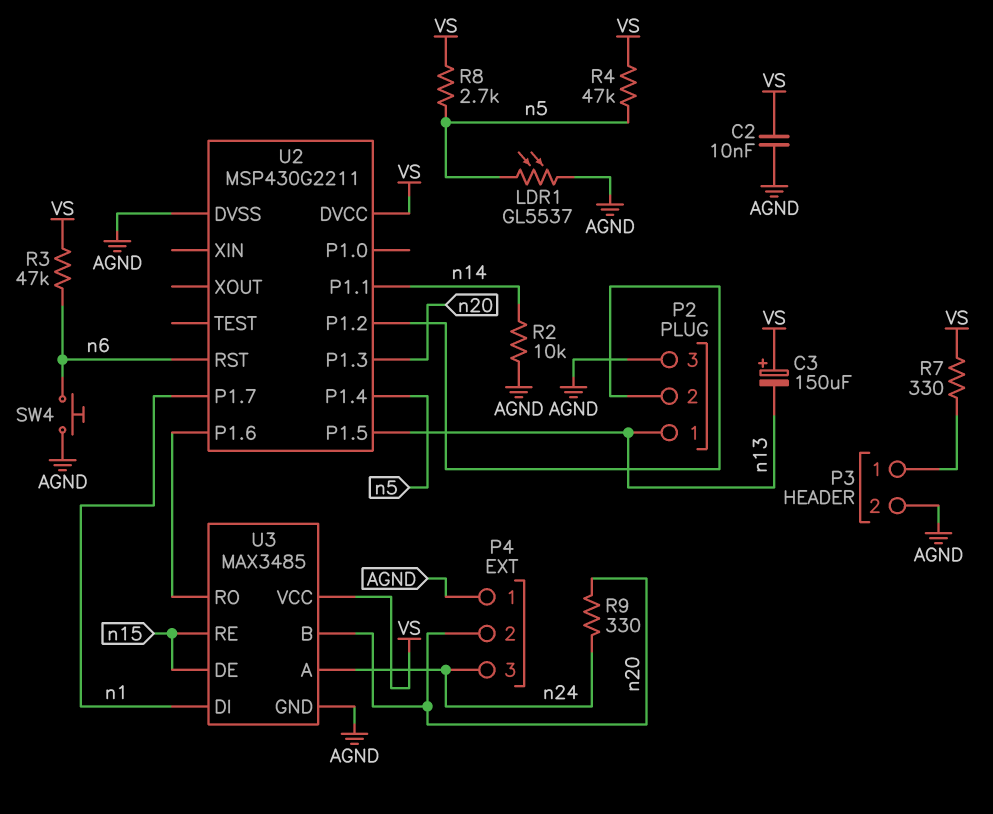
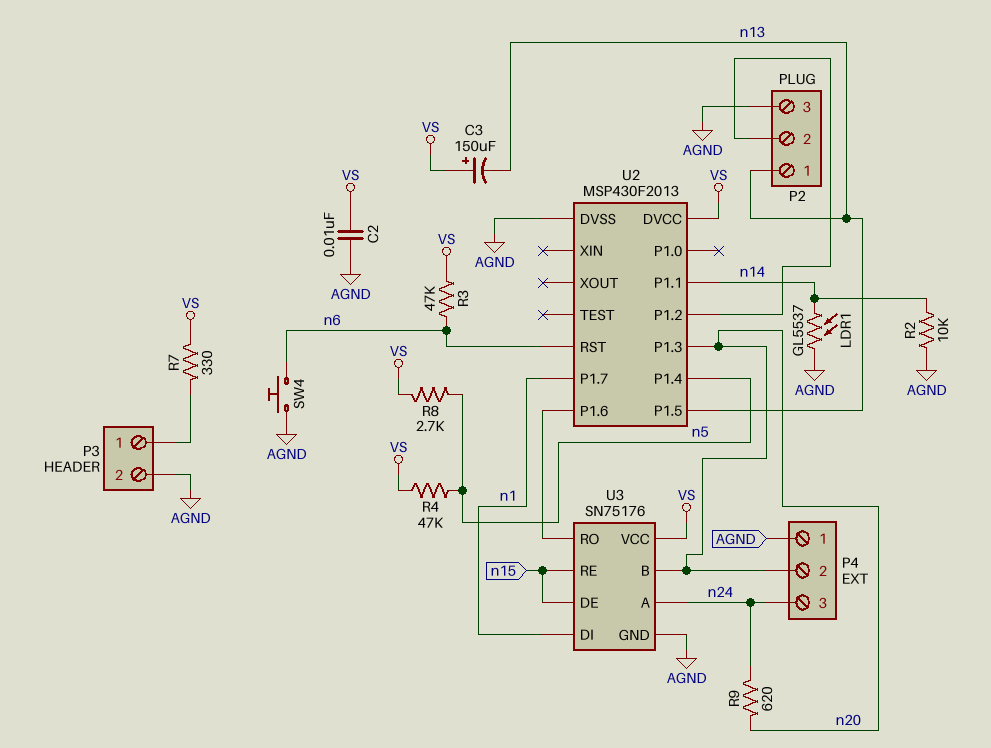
LDR1: GL5537 (AGND, n5) -> GL5537 (AGND, n14)
R9: 330 (n20, n24) -> 620 (n20, n24)
U2: MSP430G2211 -> MSP430F2013
U3: MAX3485 -> SN75176

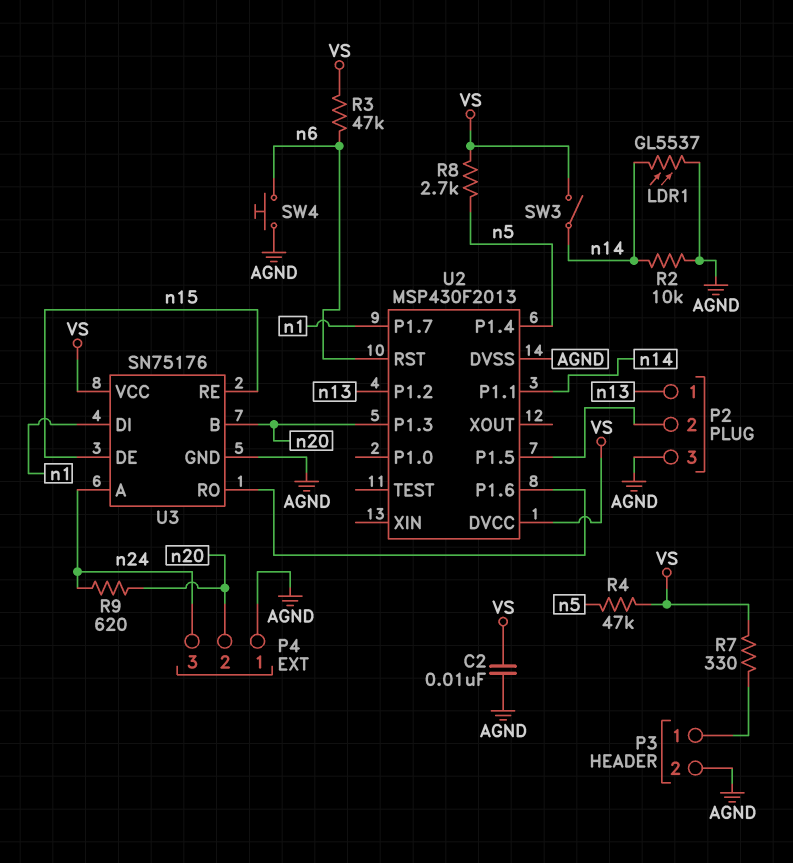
C3: 150uF (plus VS, minus n13) -> none
SW3: none -> switch (VS, n14)
U2 pin P1.2: P2/2 -> n13
U2 pin P1.5: n13 -> P2/2

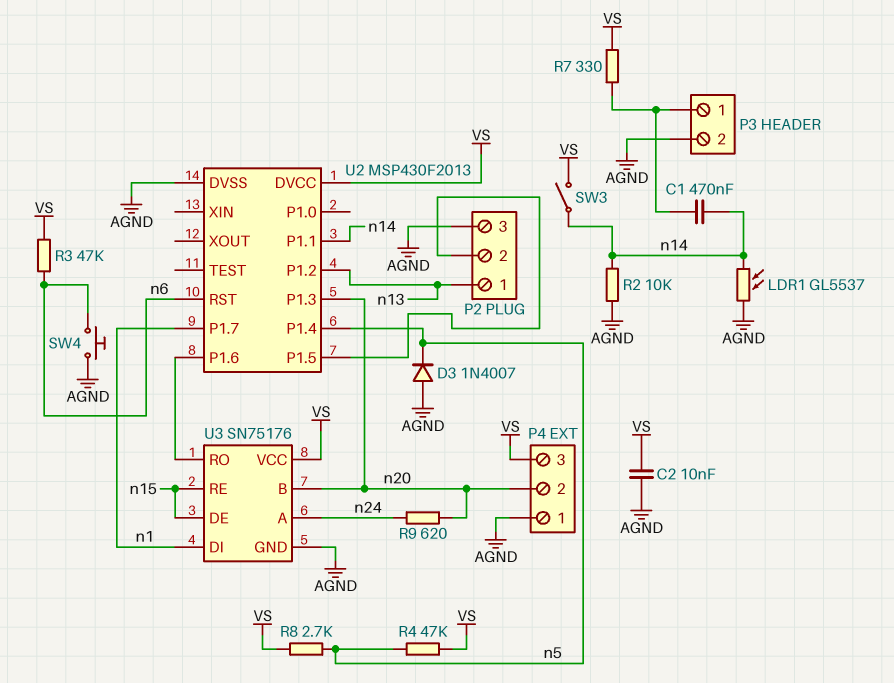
C1: none -> 470nF (P3/1, n14)
D3: none -> diode 1N4007 (A AGND, K n5)
P4 pin 3: n24 -> VS

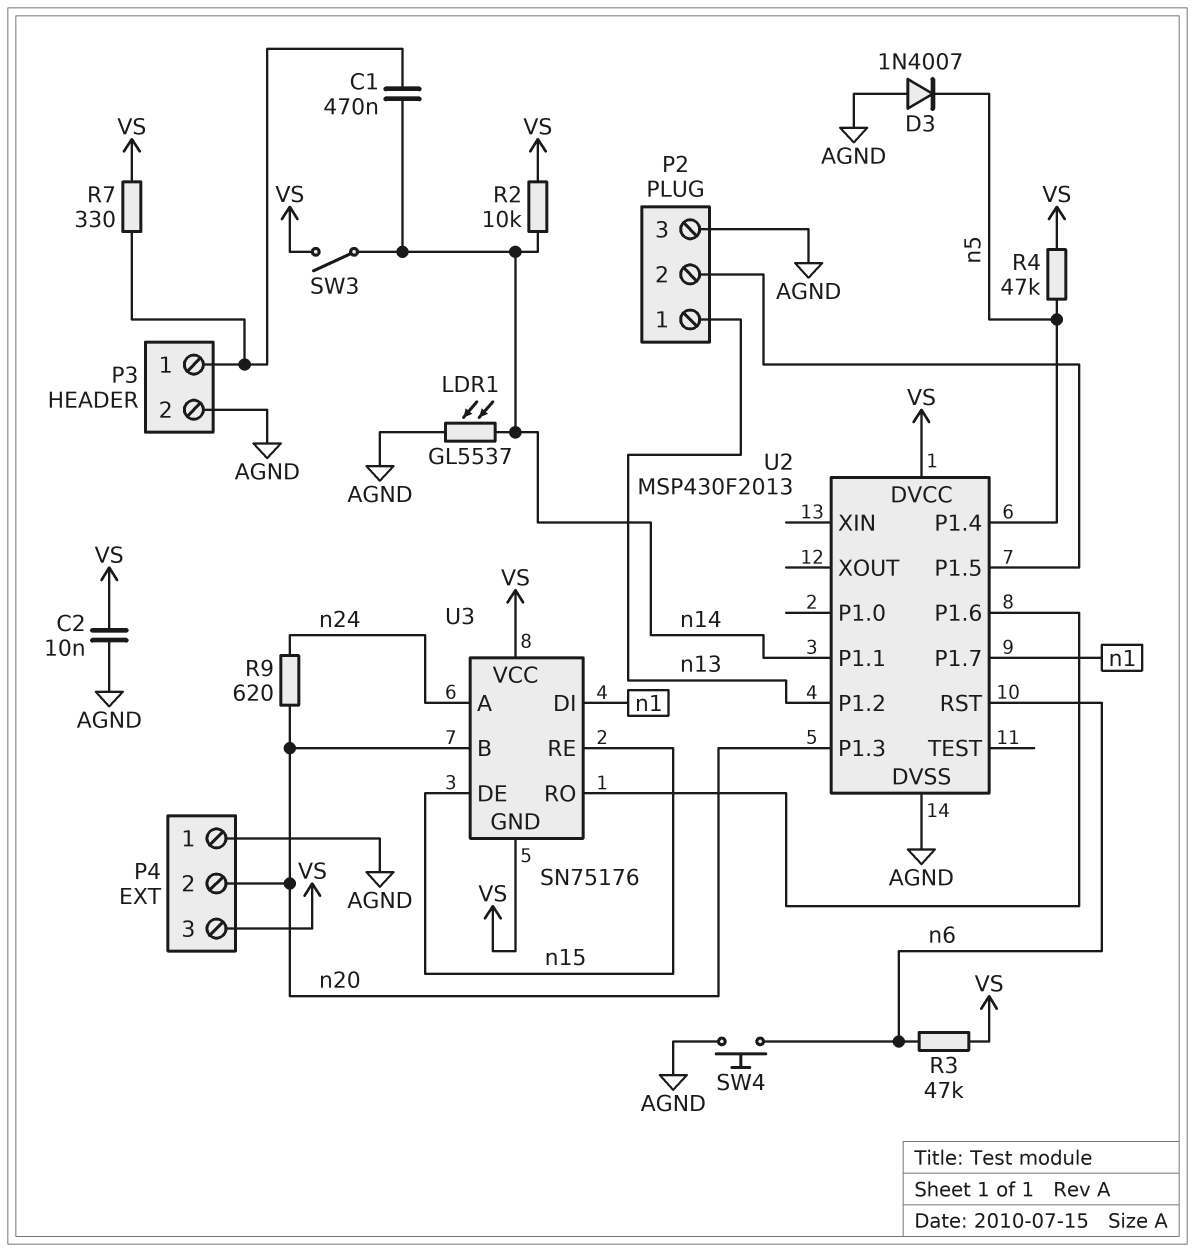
R2: 10k (AGND, n14) -> 10k (VS, n14)
R8: 2.7k (VS, n5) -> none
U3 pin GND: AGND -> VS

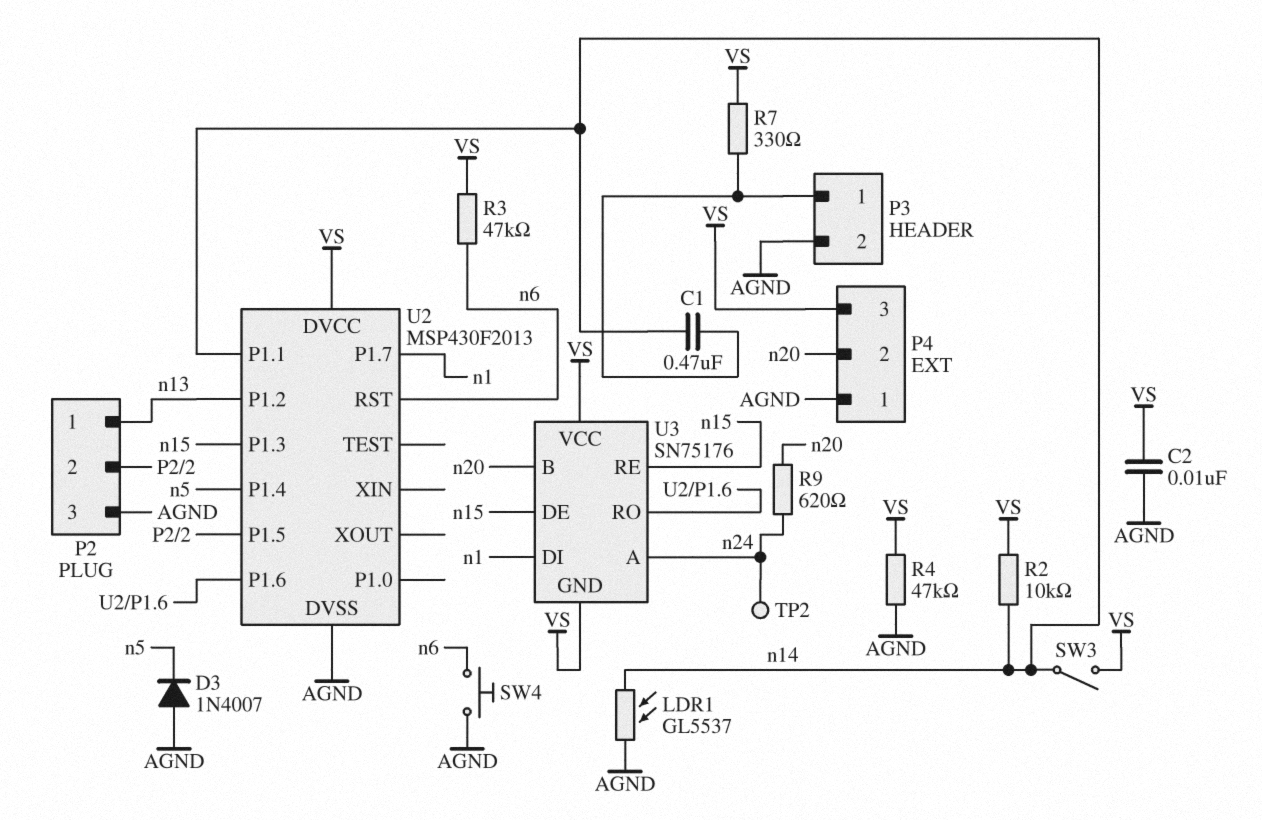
R4: 47k (VS, n5) -> 47k (AGND, VS)
TP2: none -> test point (n24)
U2 pin P1.3: n20 -> n15

